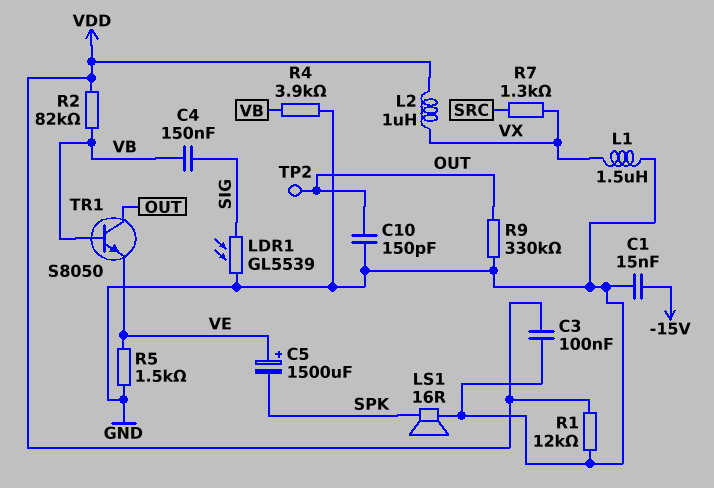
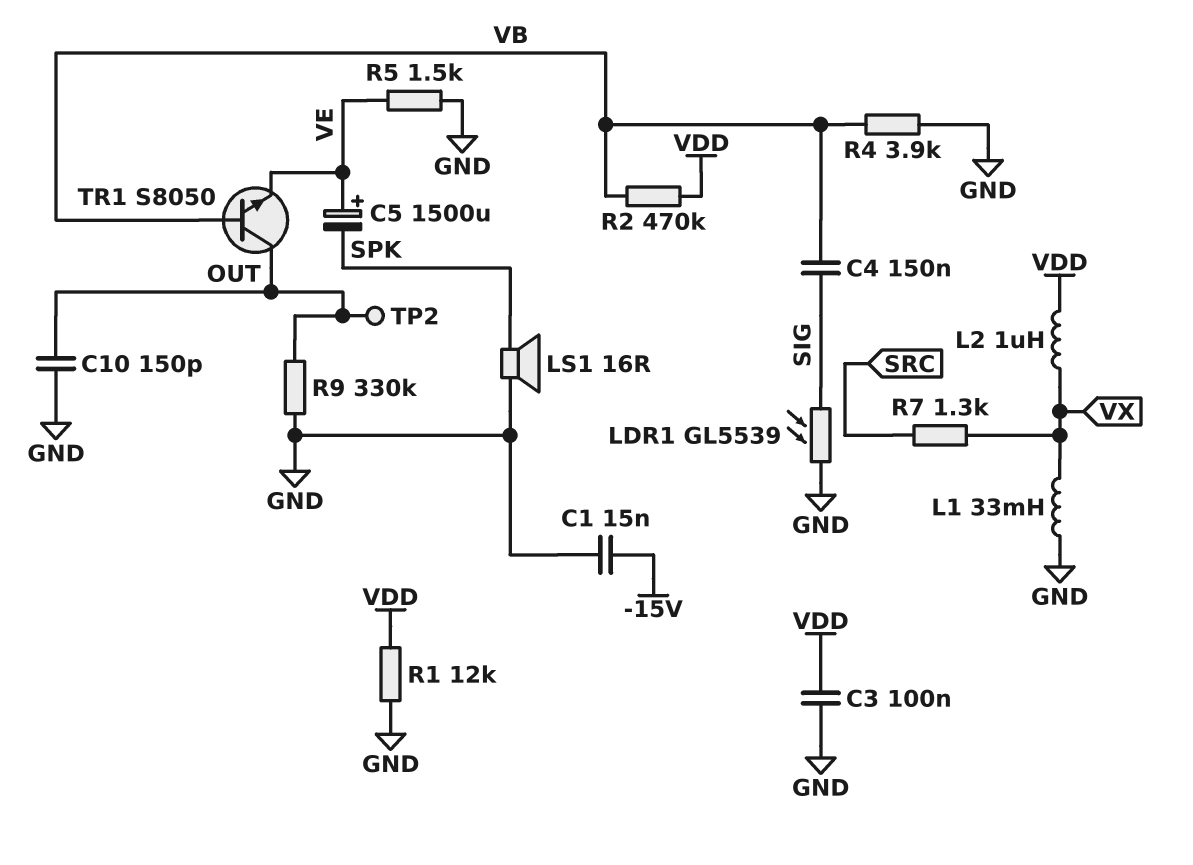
L1: 1.5uH (GND, VX) -> 33mH (GND, VX)
R2: 82k (VB, VDD) -> 470k (VB, VDD)

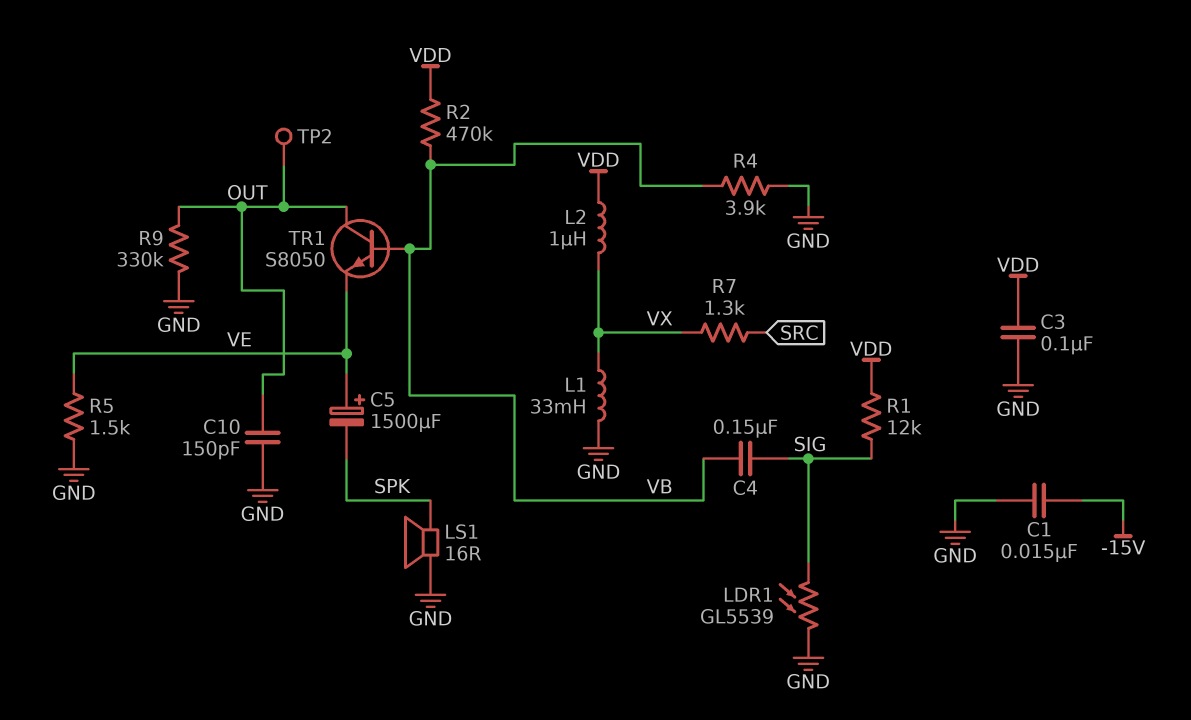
R1: 12k (GND, VDD) -> 12k (SIG, VDD)

